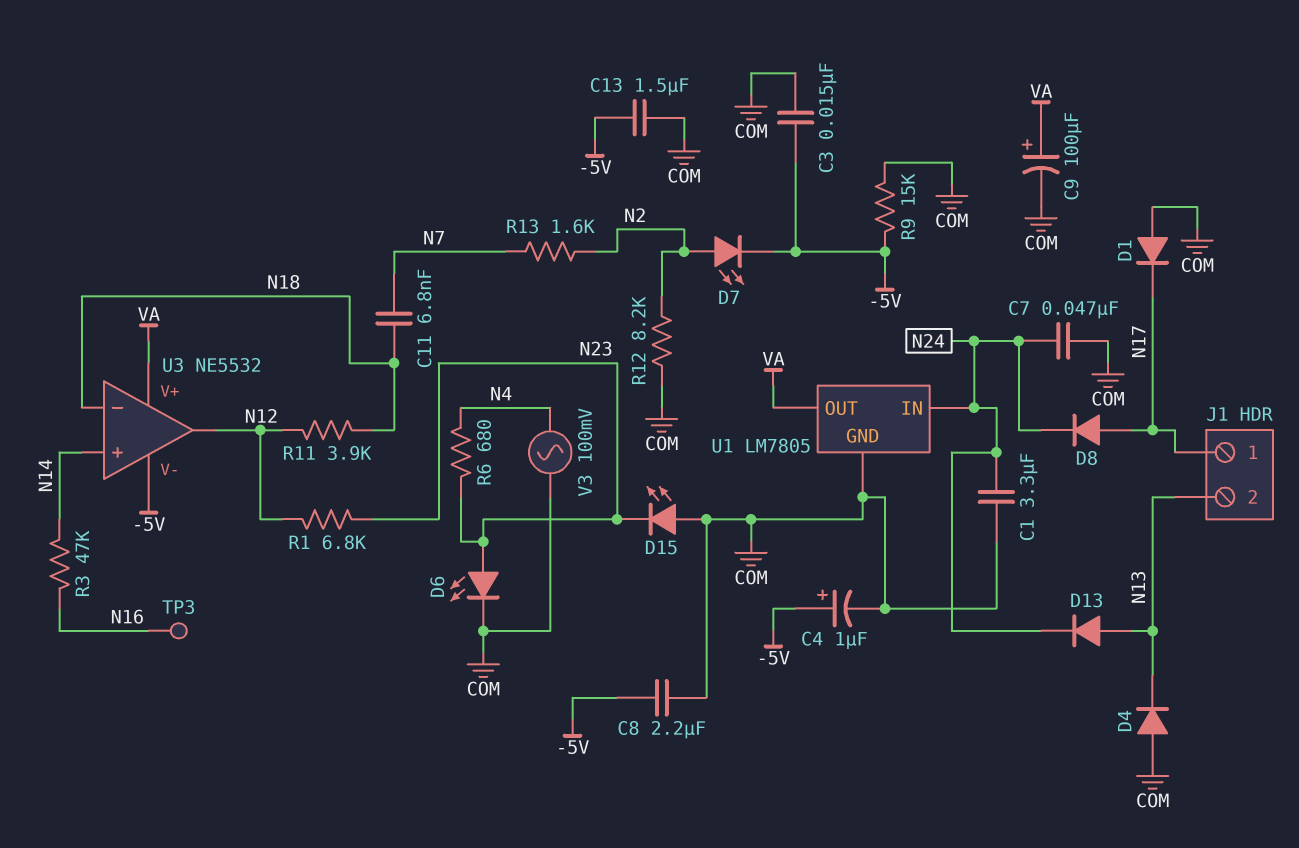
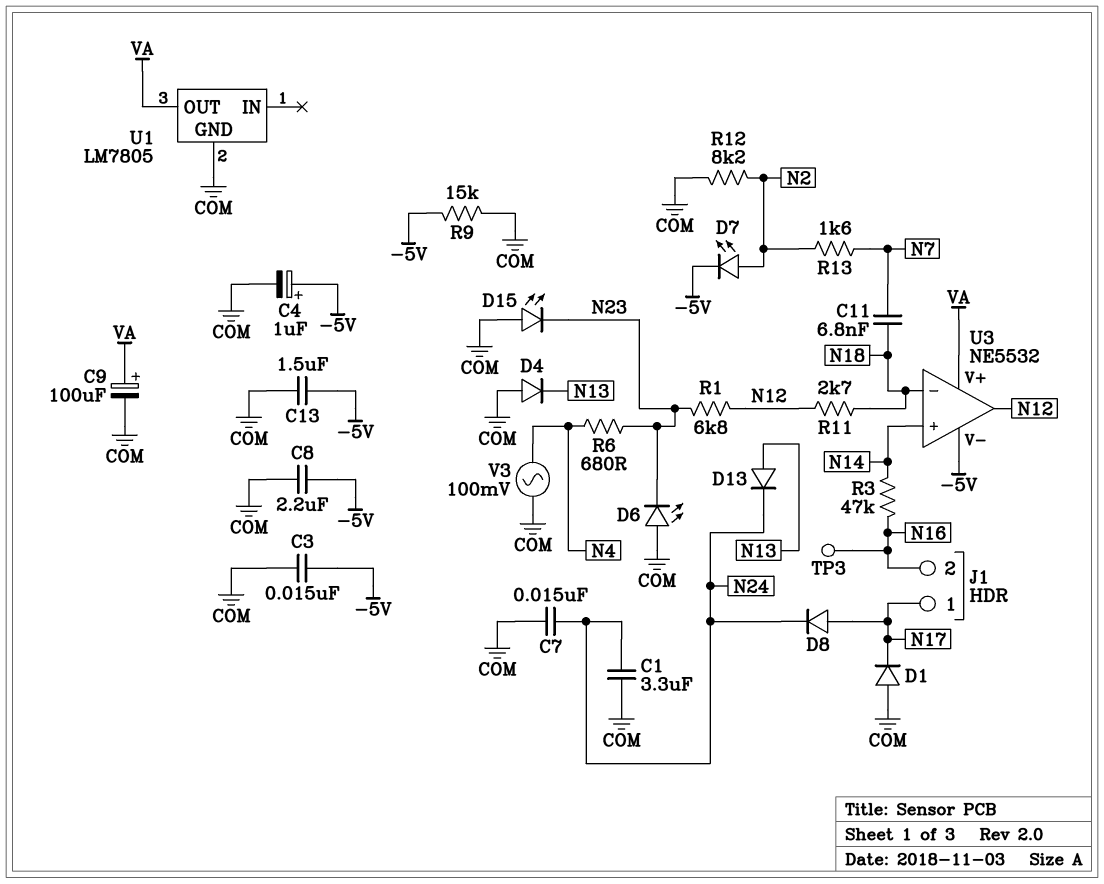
C7: 47nF (COM, N24) -> 15nF (COM, N24)
D6: LED (A N23, K COM) -> LED (A COM, K N23)
J1 pin 2: N13 -> N16
R11: 3.9k (N12, N18) -> 2.7k (N12, N18)
U1 pin IN: N24 -> none

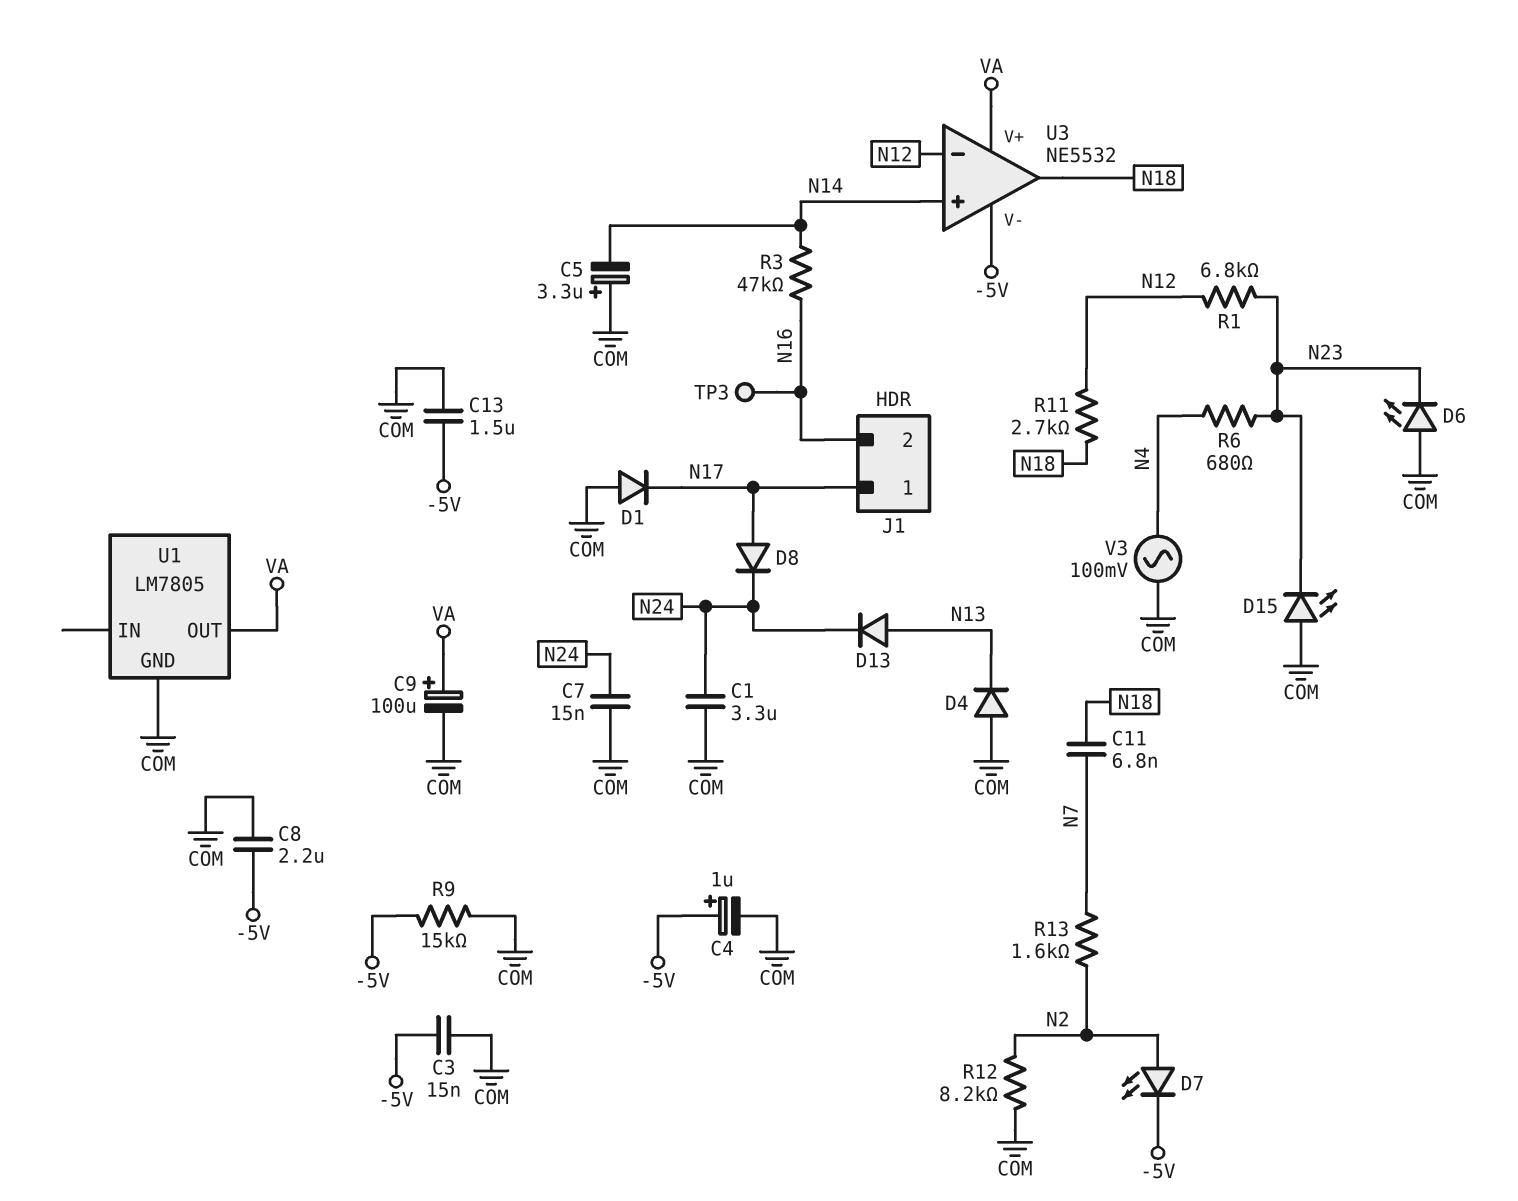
C5: none -> 3.3uF (plus COM, minus N14)
U3 pin in-: N18 -> N12
U3 pin out: N12 -> N18

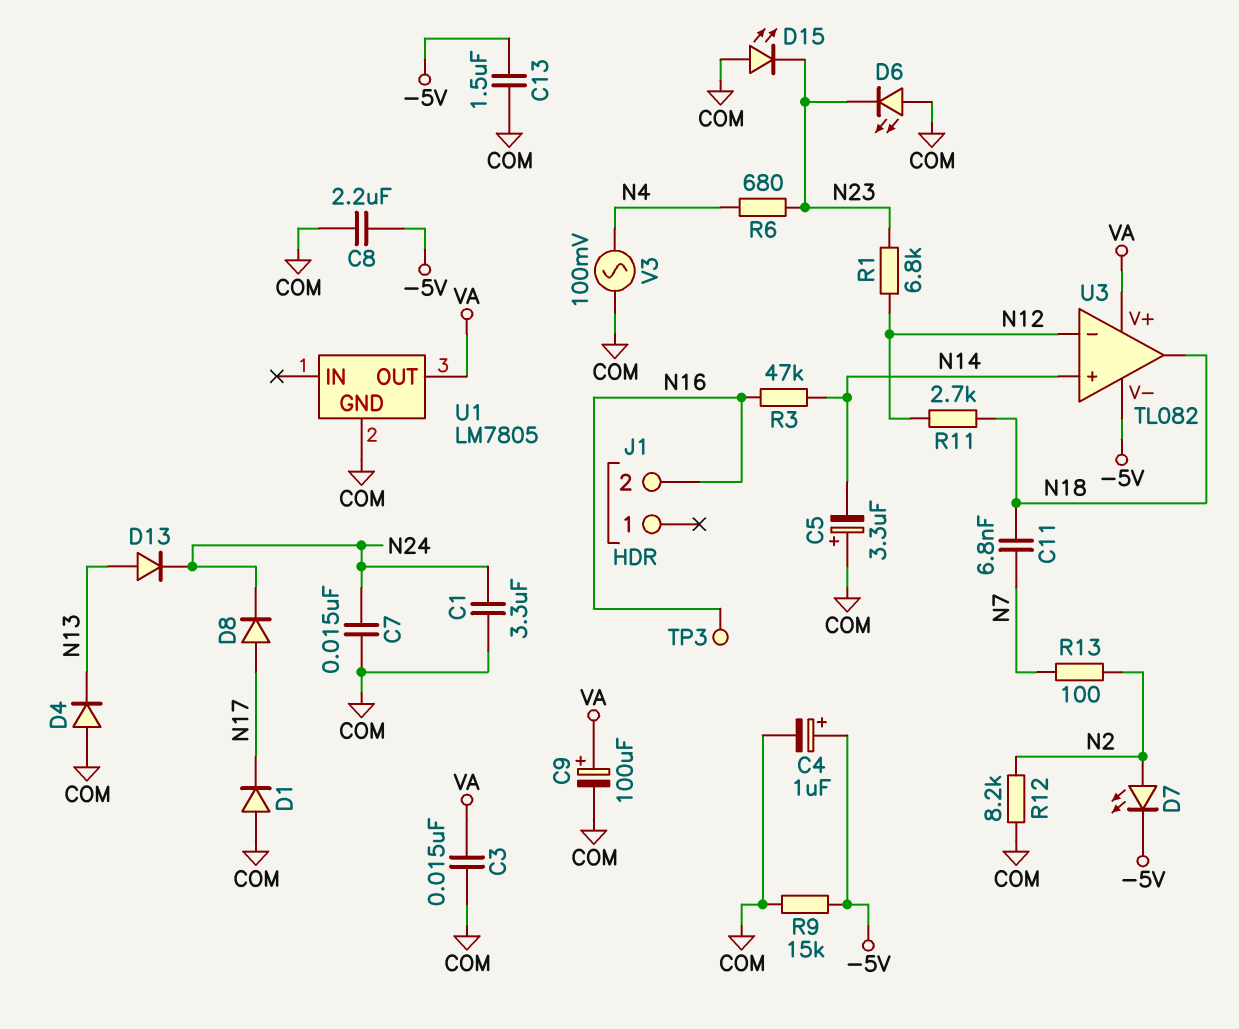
C3: 15nF (-5V, COM) -> 15nF (COM, VA)
J1 pin 1: N17 -> none
R13: 1.6k (N2, N7) -> 100 (N2, N7)
U3: NE5532 -> TL082

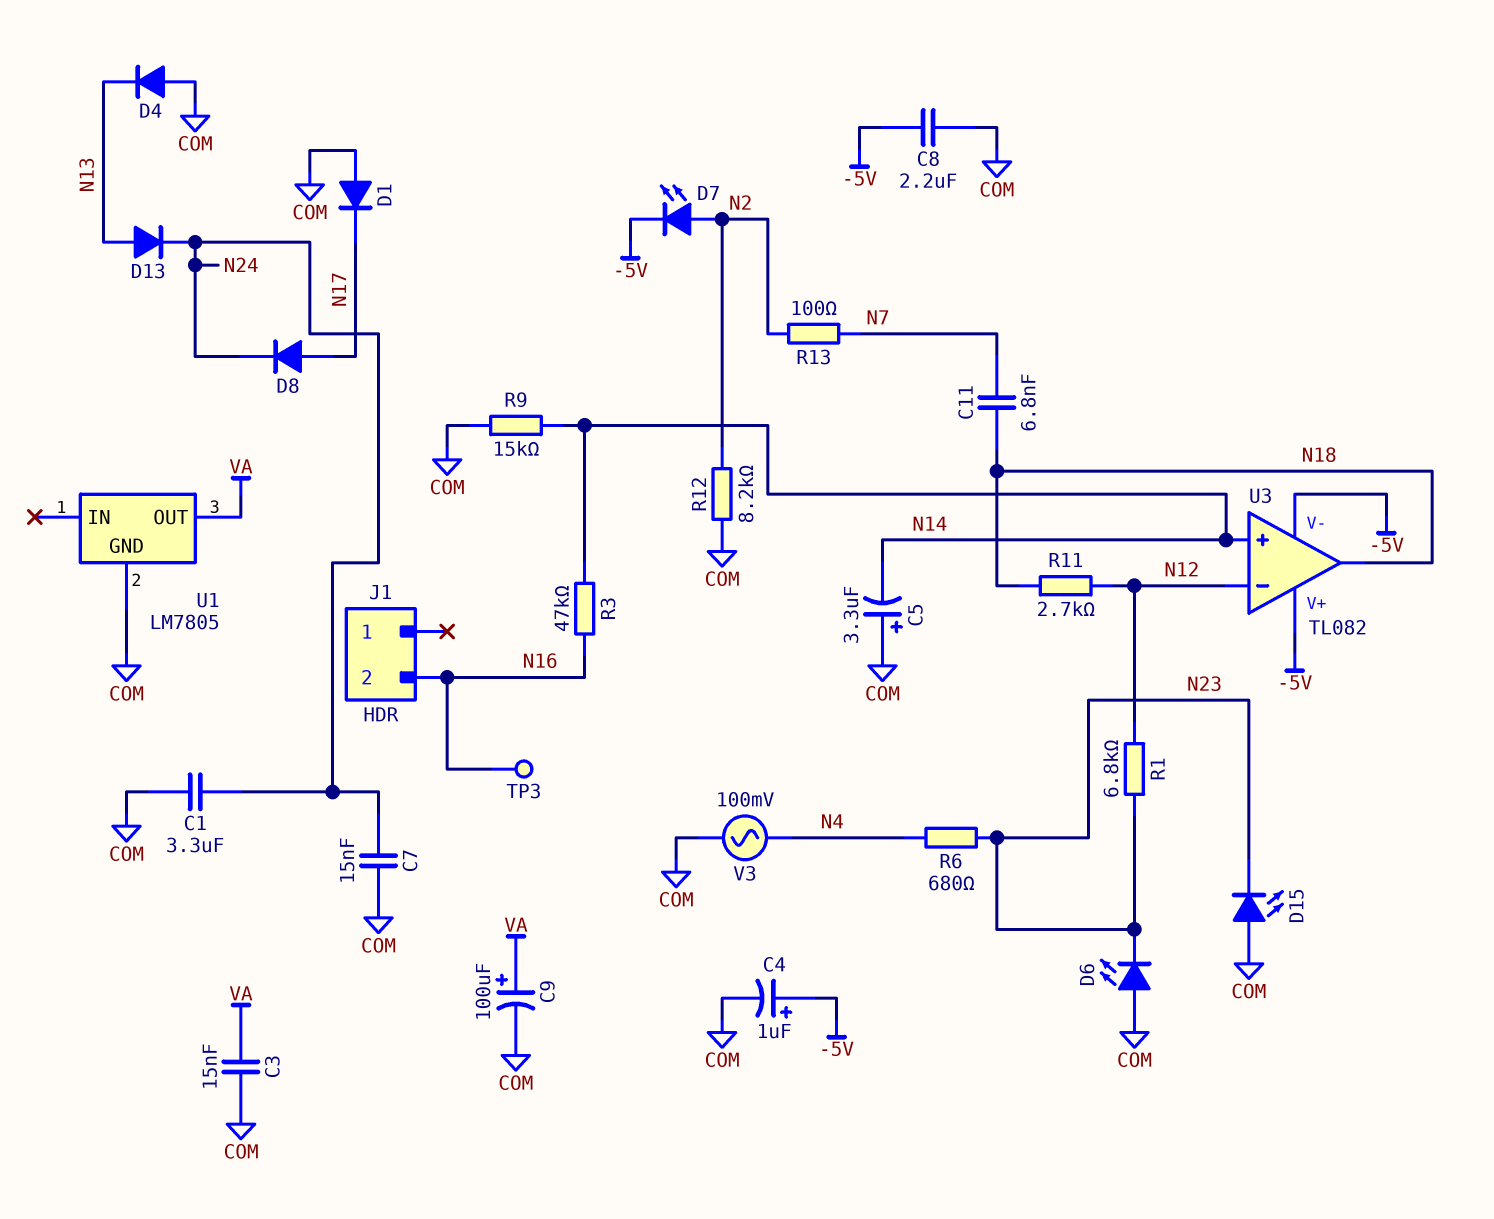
C13: 1.5uF (-5V, COM) -> none
R9: 15k (-5V, COM) -> 15k (COM, N14)
U3 pin V+: VA -> -5V

